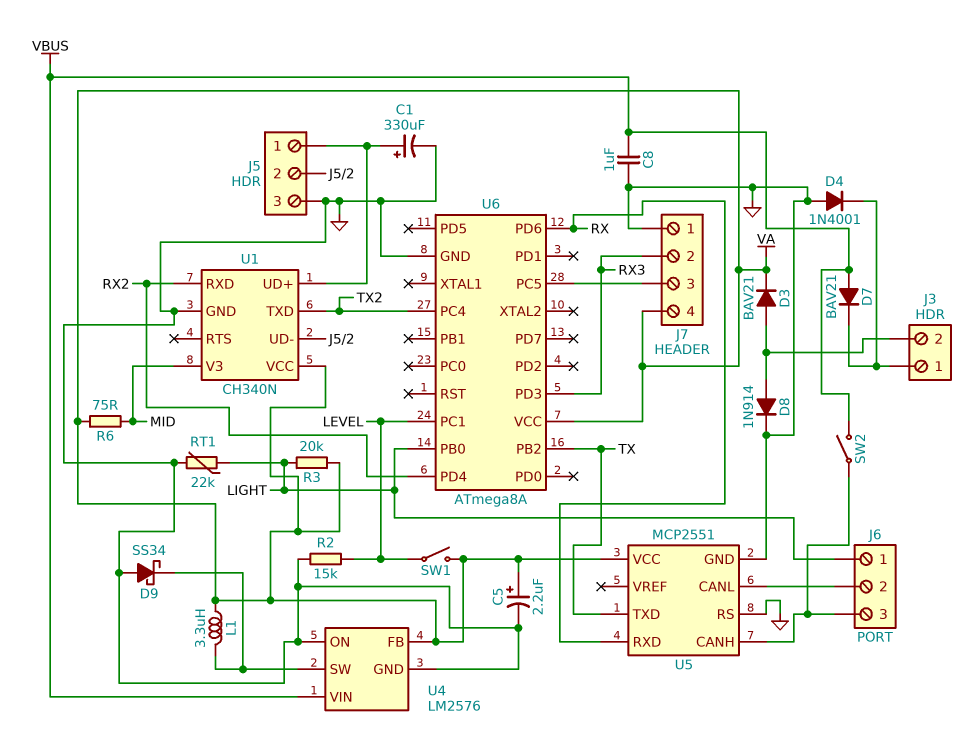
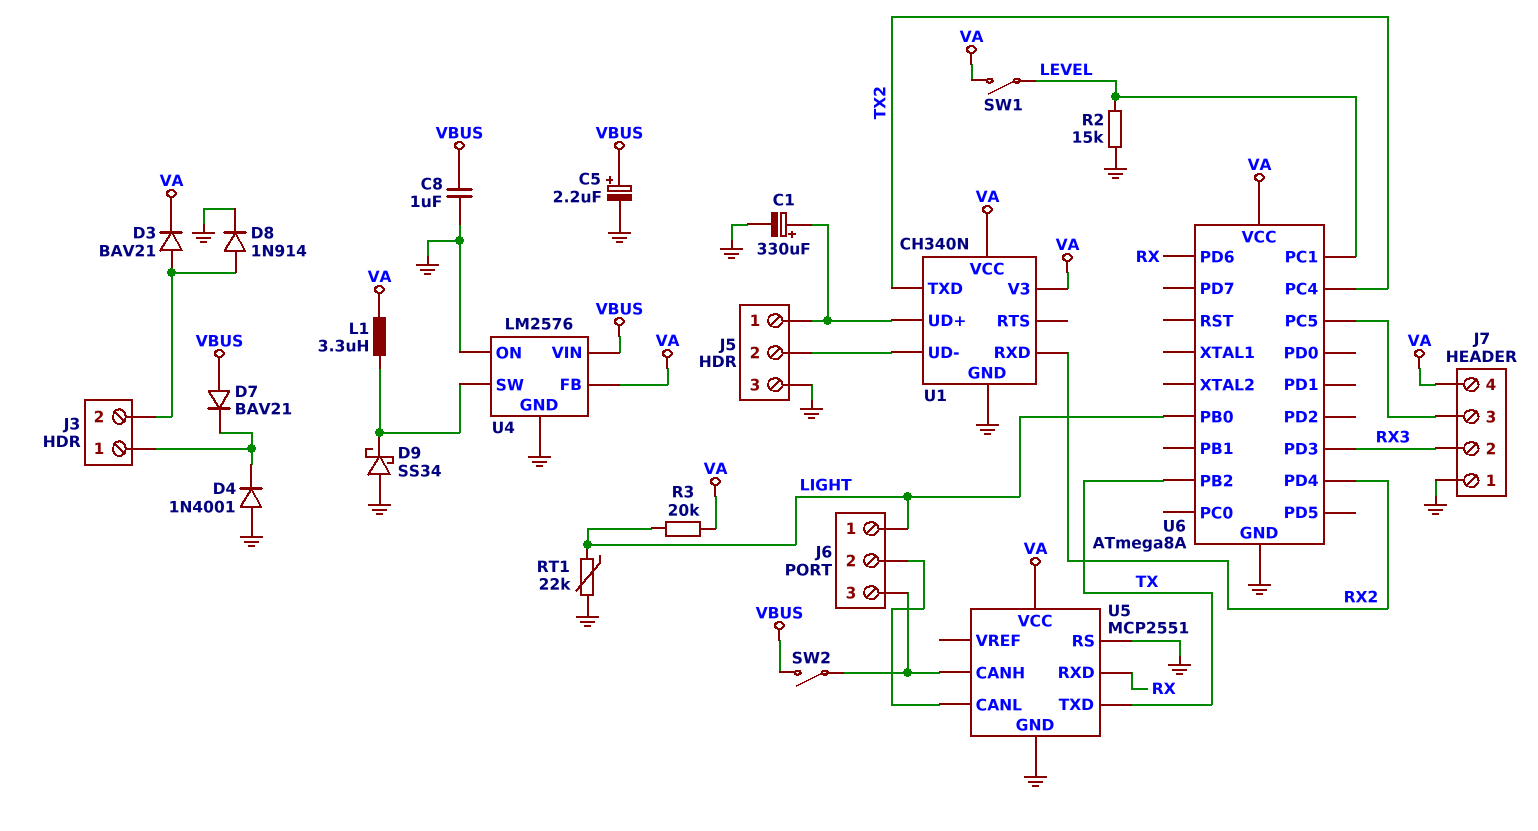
C5: 2.2uF (plus VA, minus GND) -> 2.2uF (plus VBUS, minus GND)
R6: 75 (MID, VA) -> none
U1 pin V3: MID -> VA

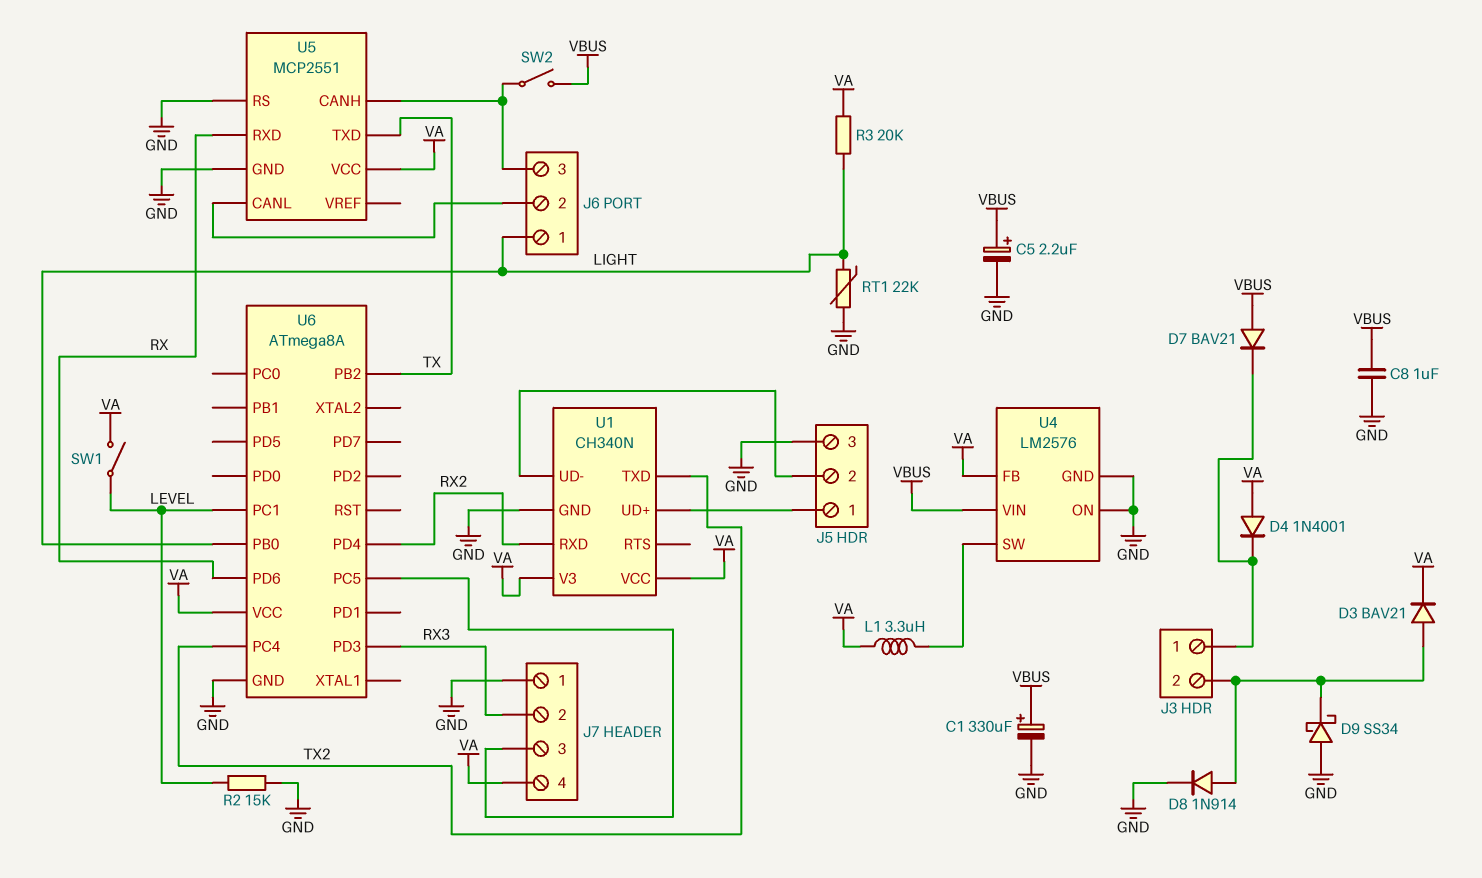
C1: 330uF (plus J5/1, minus GND) -> 330uF (plus VBUS, minus GND)
D4: diode 1N4001 (A GND, K J3/1) -> diode 1N4001 (A VA, K J3/1)
D9: schottky SS34 (A GND, K U4/SW) -> schottky SS34 (A GND, K J3/2)

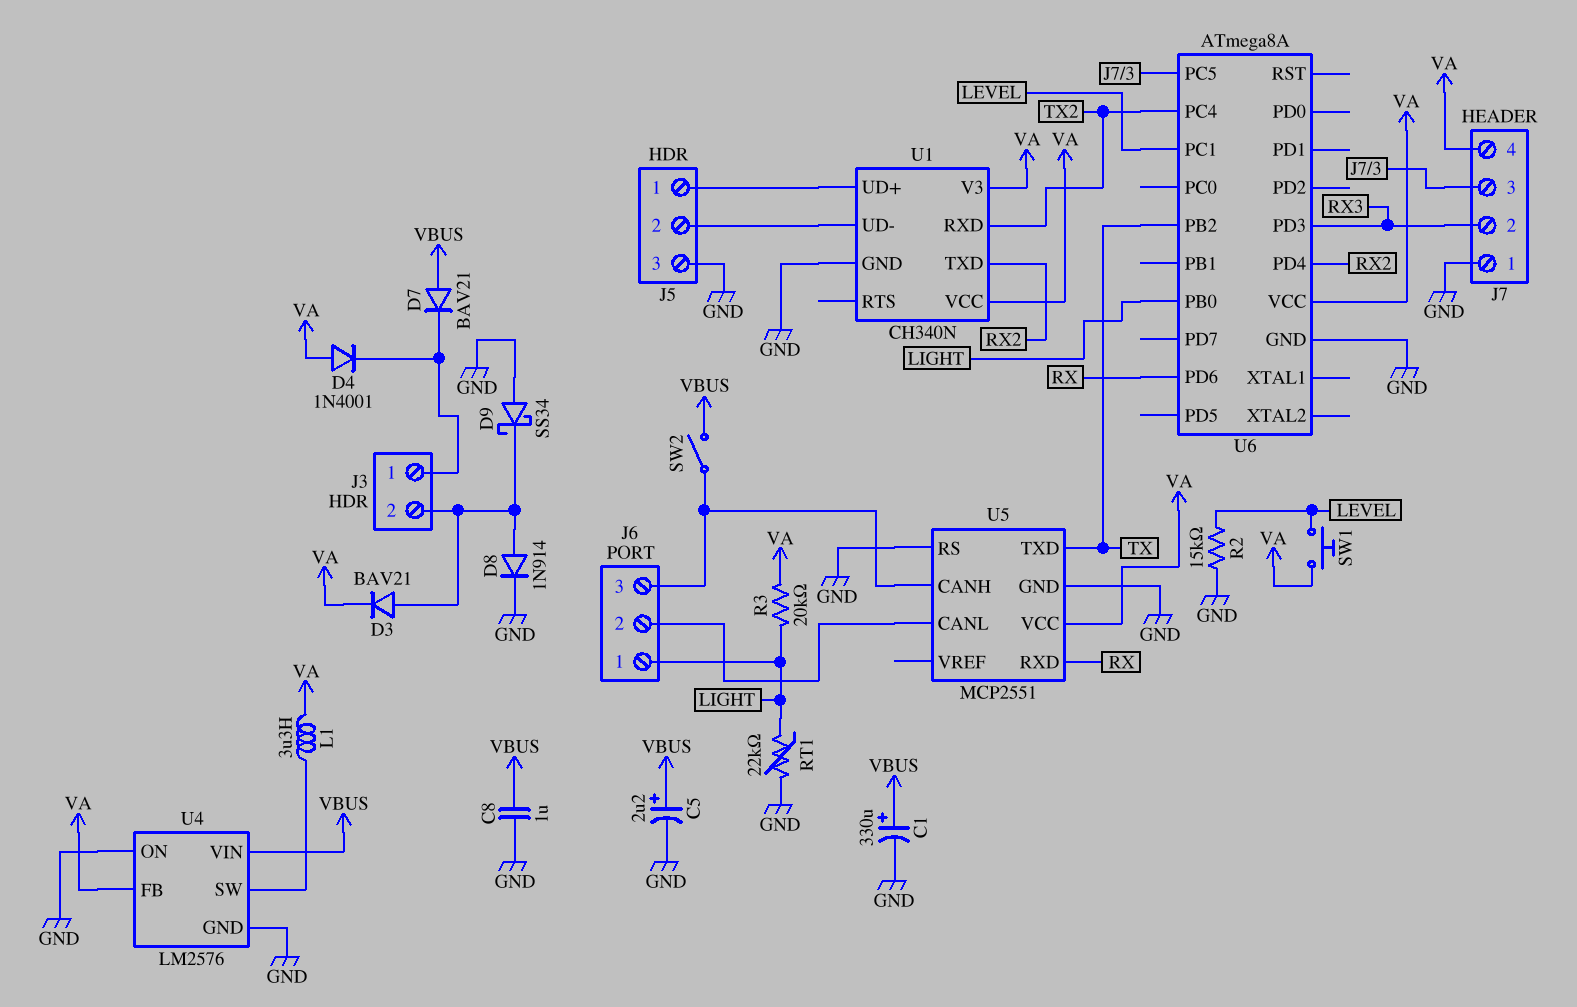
SW1: switch (LEVEL, VA) -> button (LEVEL, VA)
U1 pin RXD: RX2 -> TX2
U1 pin TXD: TX2 -> RX2

